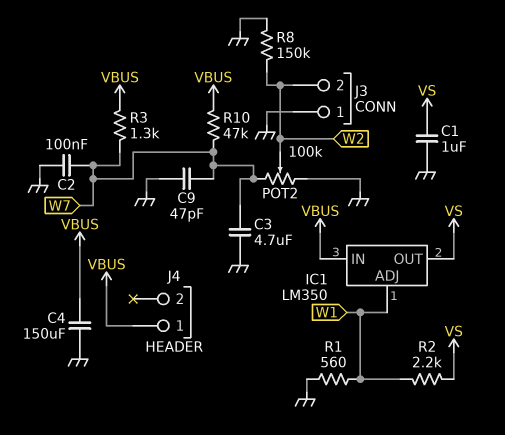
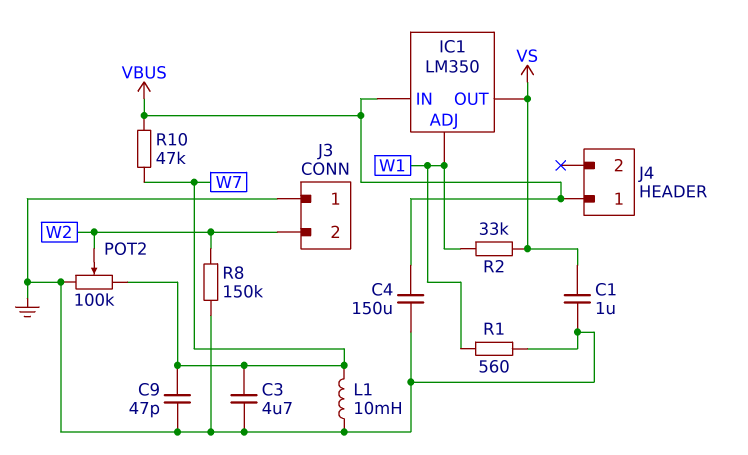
C2: 100nF (GND, W7) -> none
L1: none -> 10mH (GND, W7)
R2: 2.2k (VS, W1) -> 33k (VS, W1)
R3: 1.3k (VBUS, W7) -> none

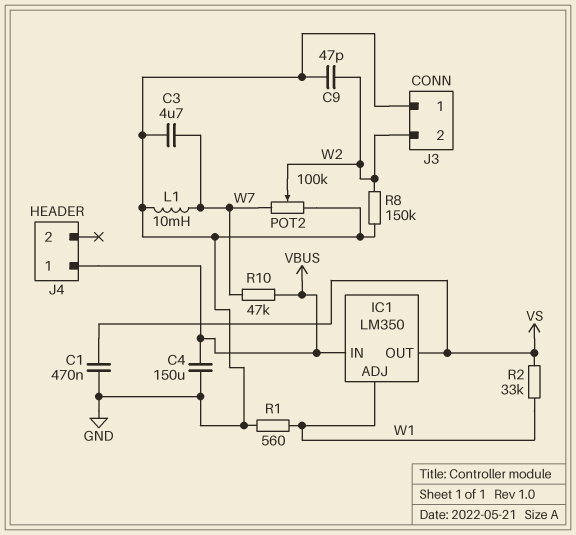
C1: 1uF (GND, VS) -> 470nF (GND, VS)
C9: 47pF (GND, W7) -> 47pF (GND, W2)

